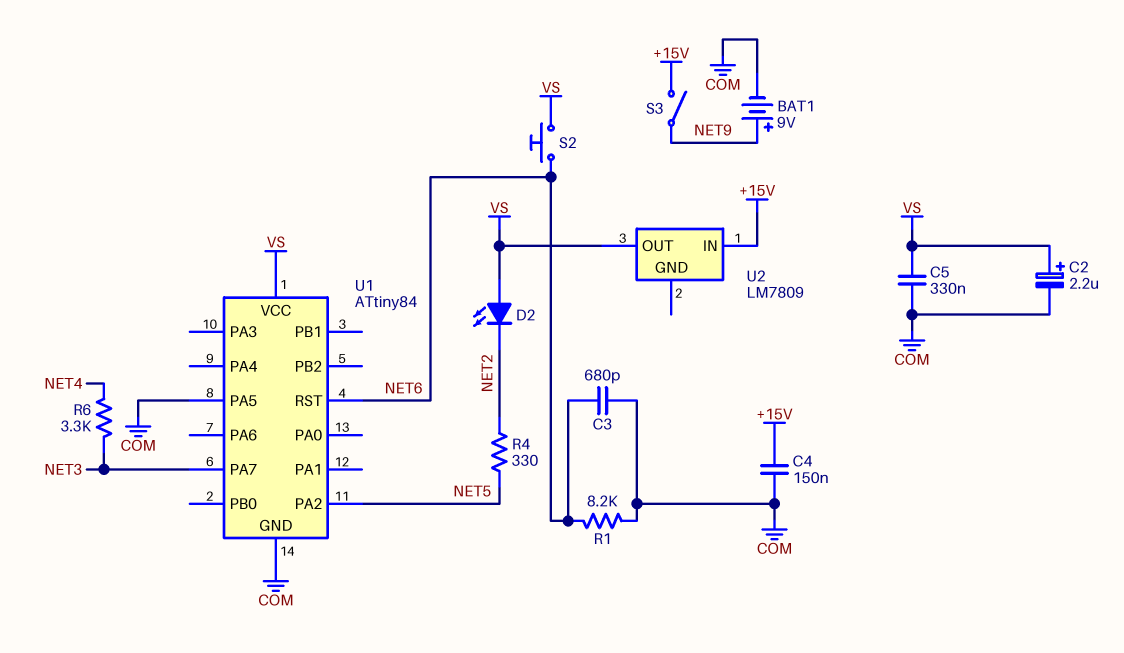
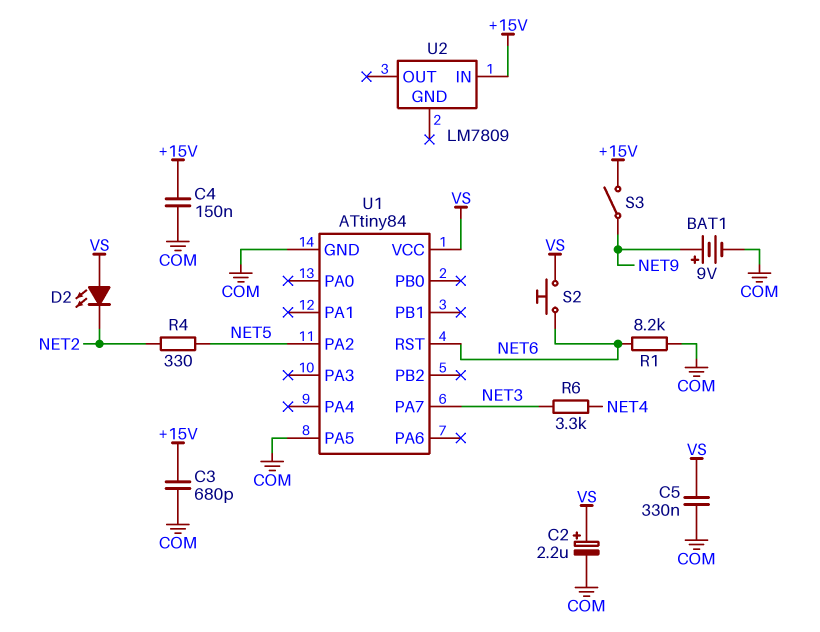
C3: 680pF (COM, NET6) -> 680pF (+15V, COM)
U2 pin OUT: VS -> none

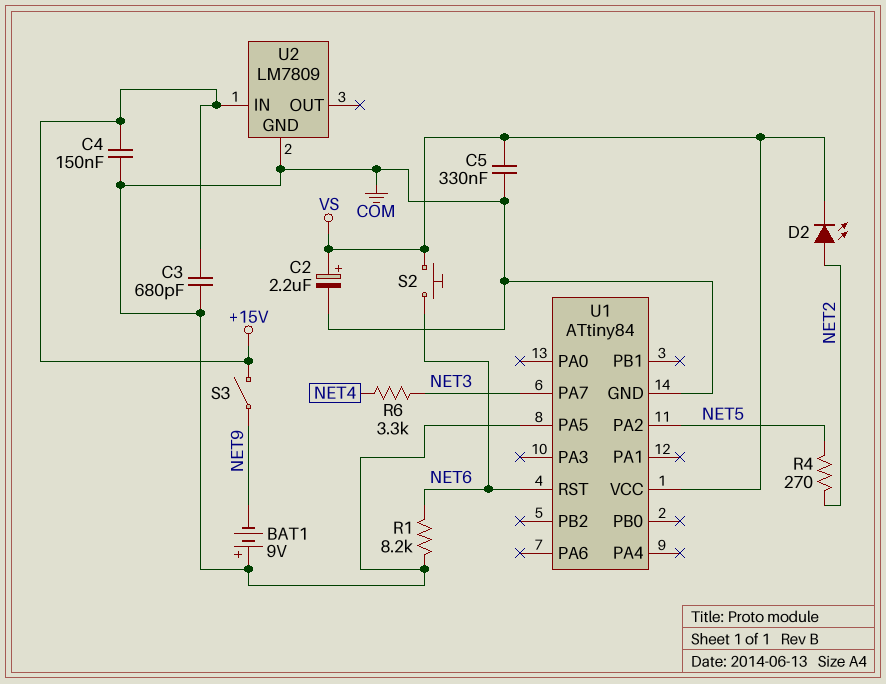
BAT1: 9V (plus NET9, minus COM) -> 9V (plus COM, minus NET9)
D2: LED (A VS, K NET2) -> LED (A NET2, K VS)
R4: 330 (NET2, NET5) -> 270 (NET2, NET5)
U2 pin GND: none -> COM

